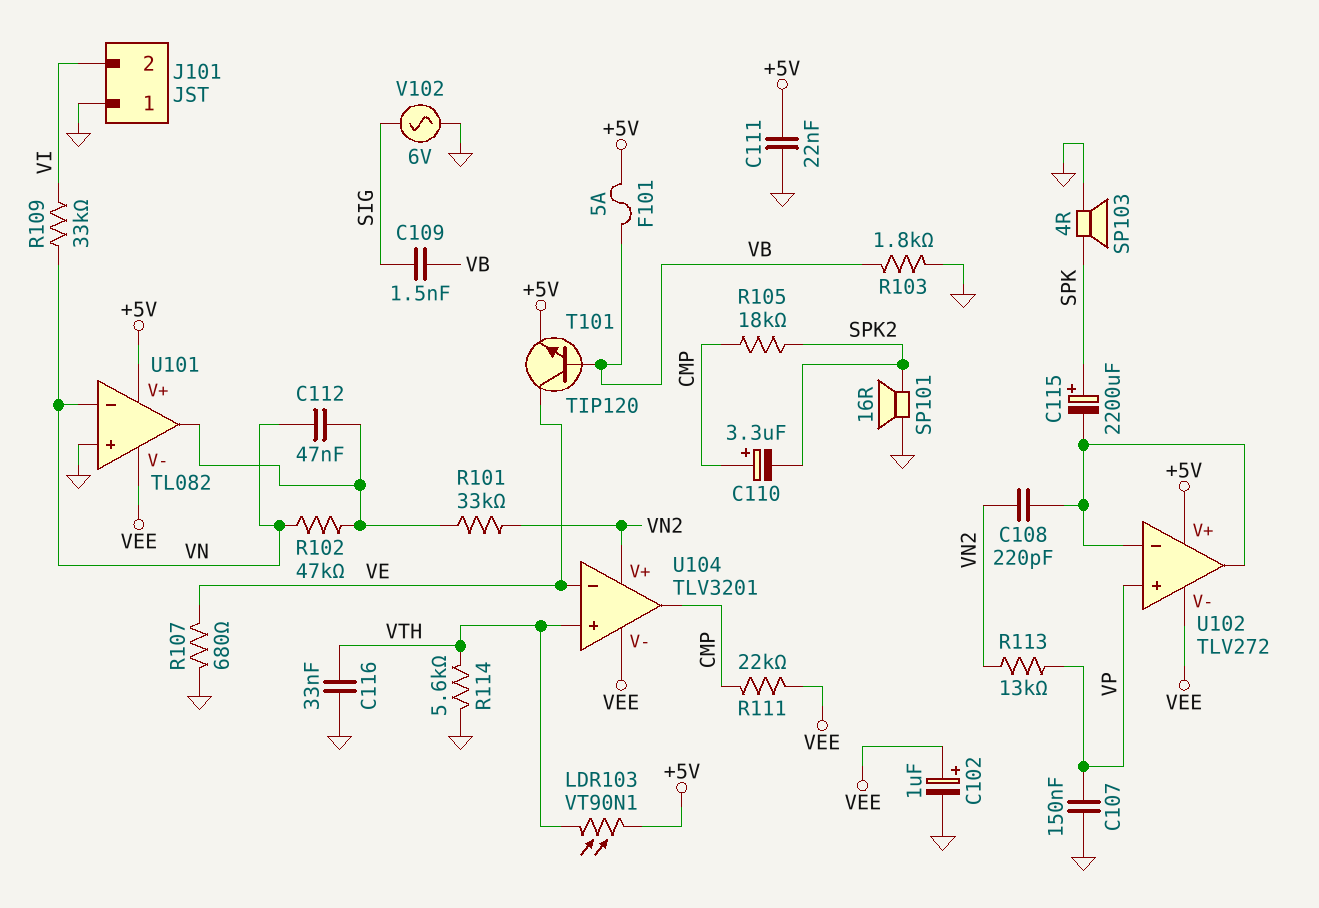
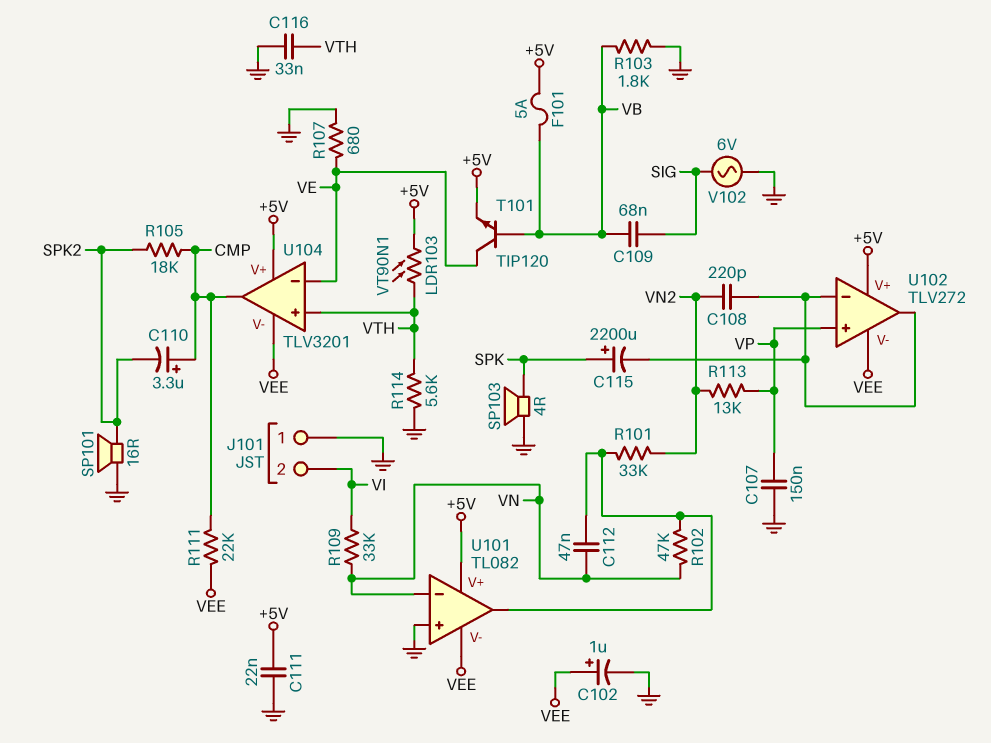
C109: 1.5nF (SIG, VB) -> 68nF (SIG, VB)
U104 pin V+: VN2 -> +5V

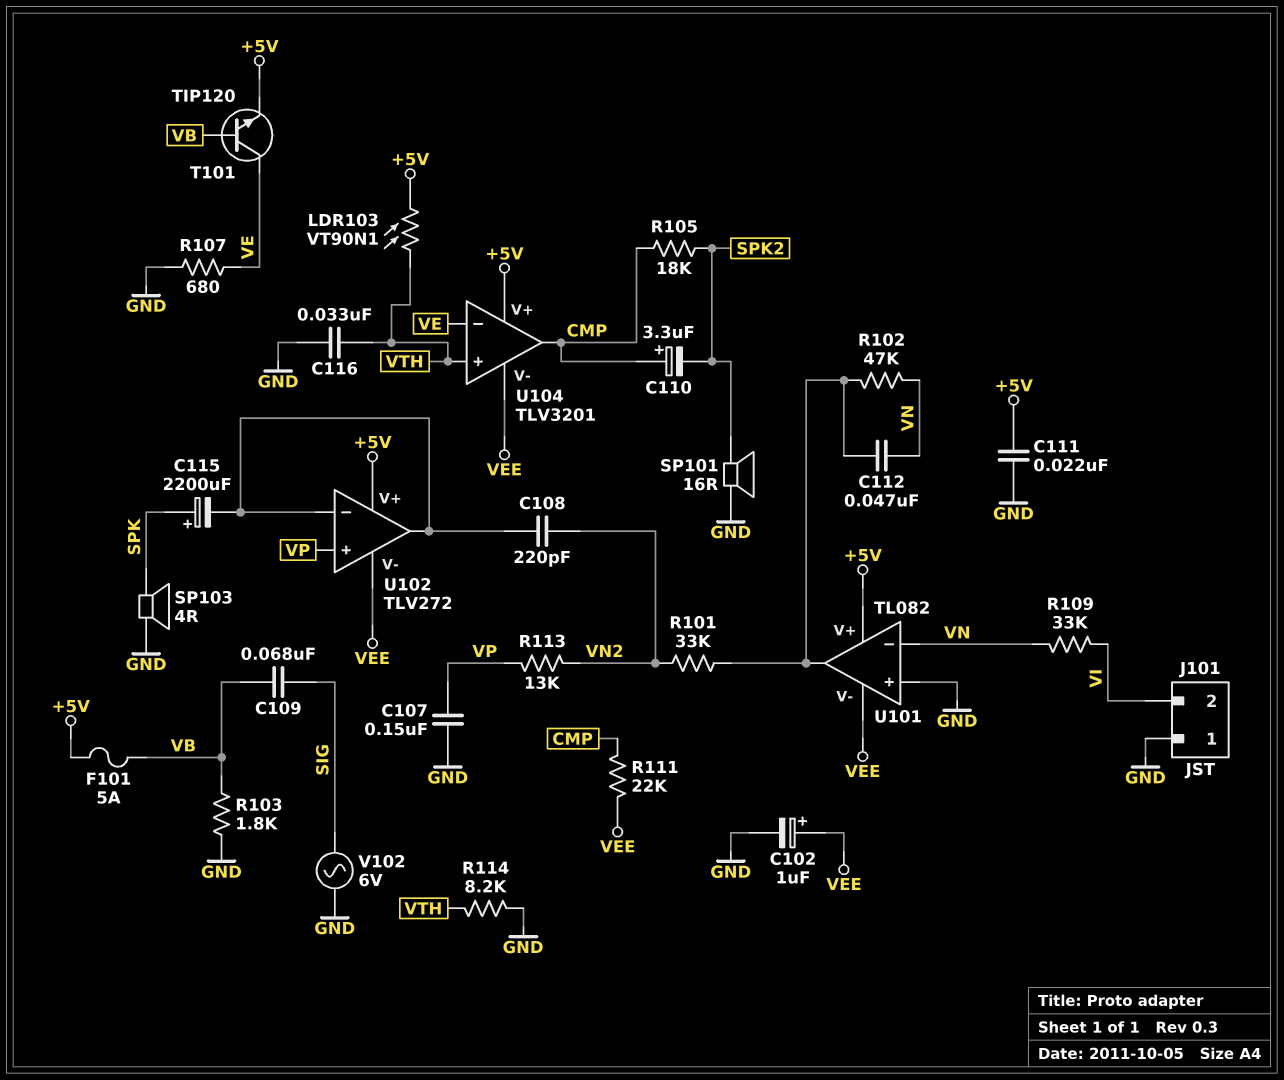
R114: 5.6k (GND, VTH) -> 8.2k (GND, VTH)

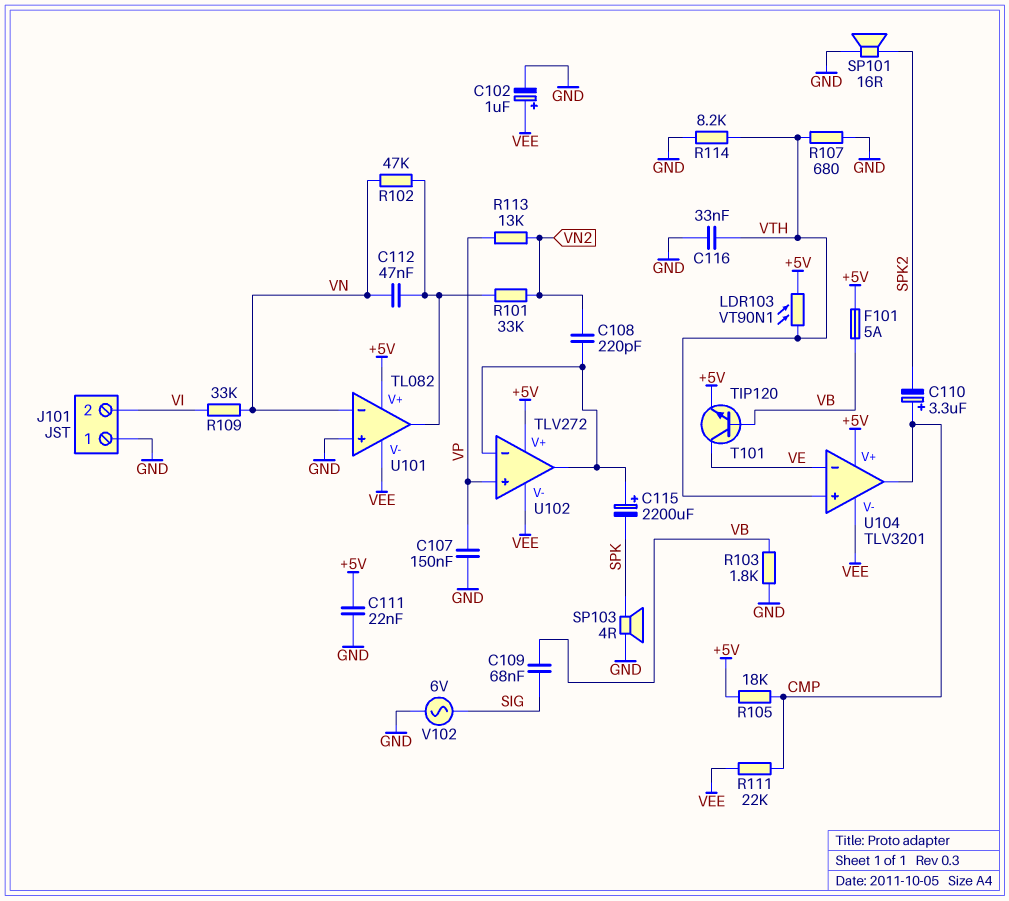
C115: 2200uF (plus SPK, minus U102/in-) -> 2200uF (plus U102/in-, minus SPK)
R105: 18k (CMP, SPK2) -> 18k (+5V, CMP)
R107: 680 (GND, VE) -> 680 (GND, VTH)

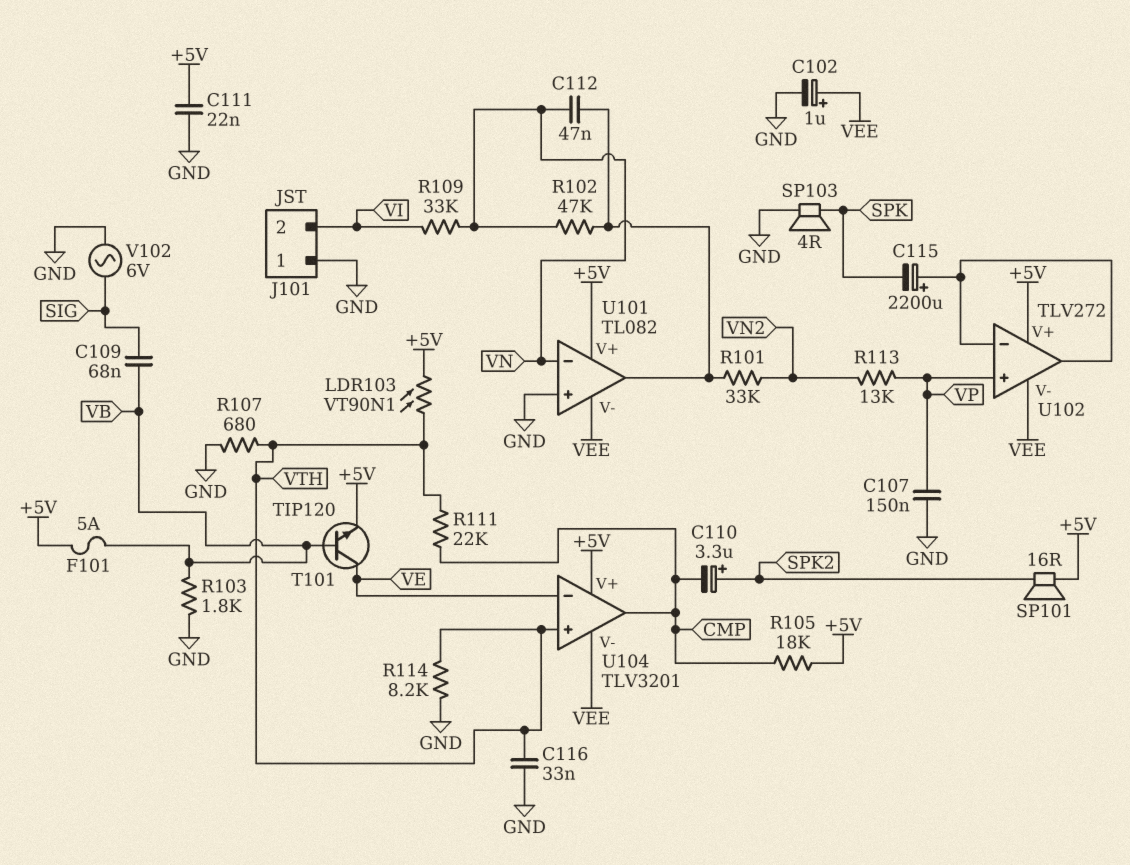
C108: 220pF (U102/in-, VN2) -> none
C110: 3.3uF (plus CMP, minus SPK2) -> 3.3uF (plus SPK2, minus CMP)
R111: 22k (CMP, VEE) -> 22k (CMP, VTH)
SP101: speaker 16R (GND, SPK2) -> speaker 16R (+5V, SPK2)

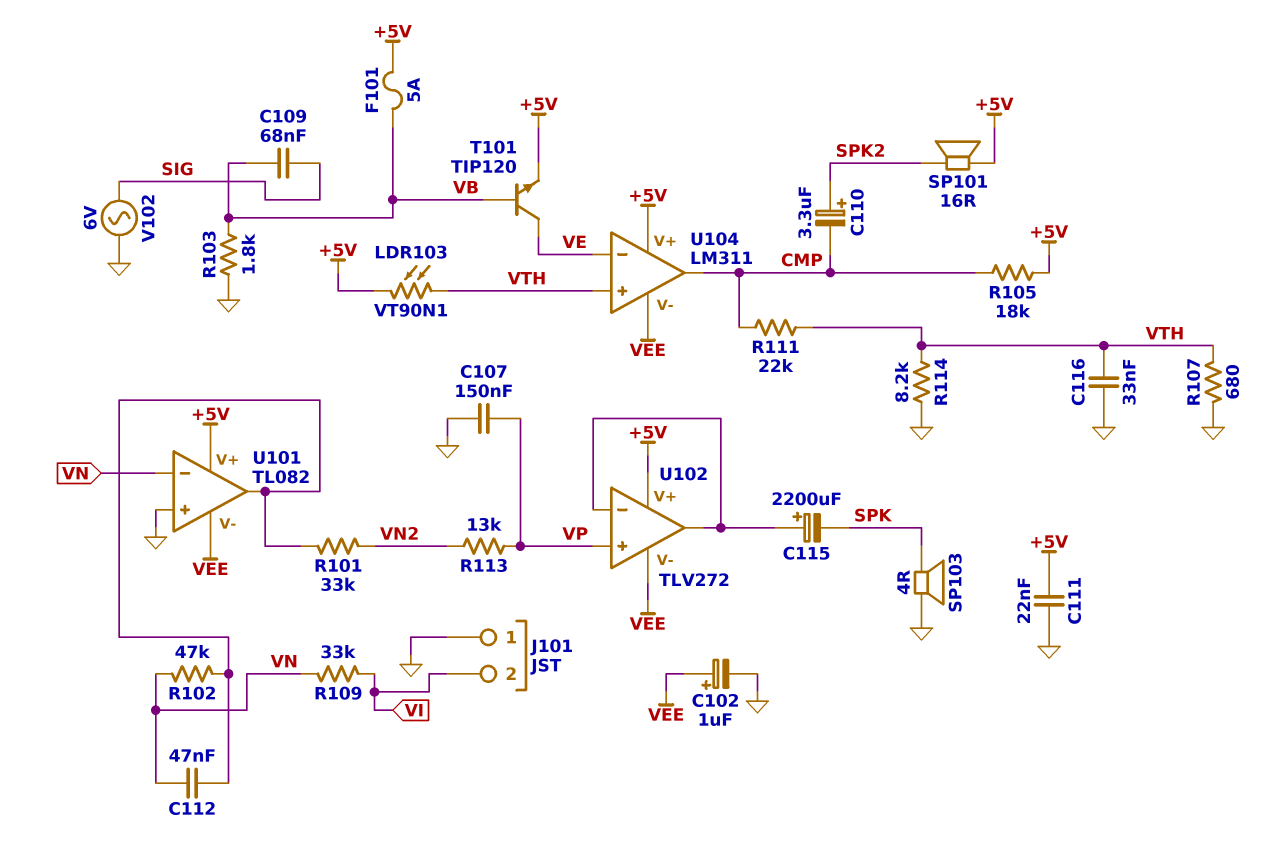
U104: TLV3201 -> LM311

